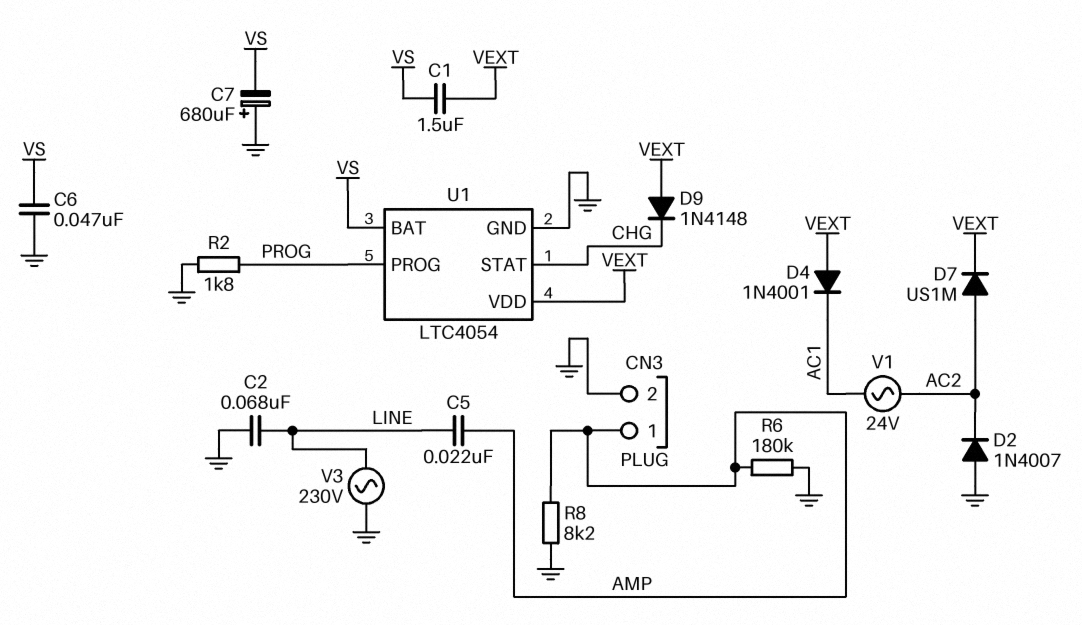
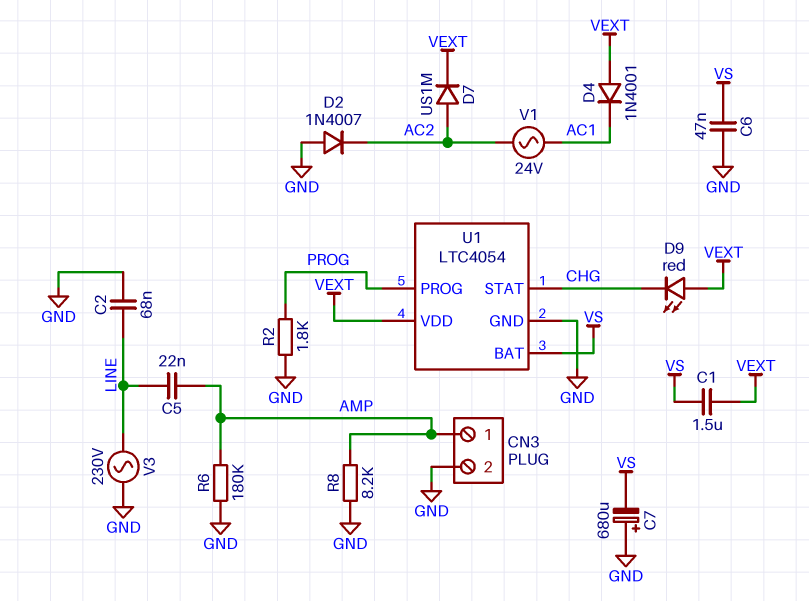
D9: diode 1N4148 (A VEXT, K CHG) -> LED red (A VEXT, K CHG)

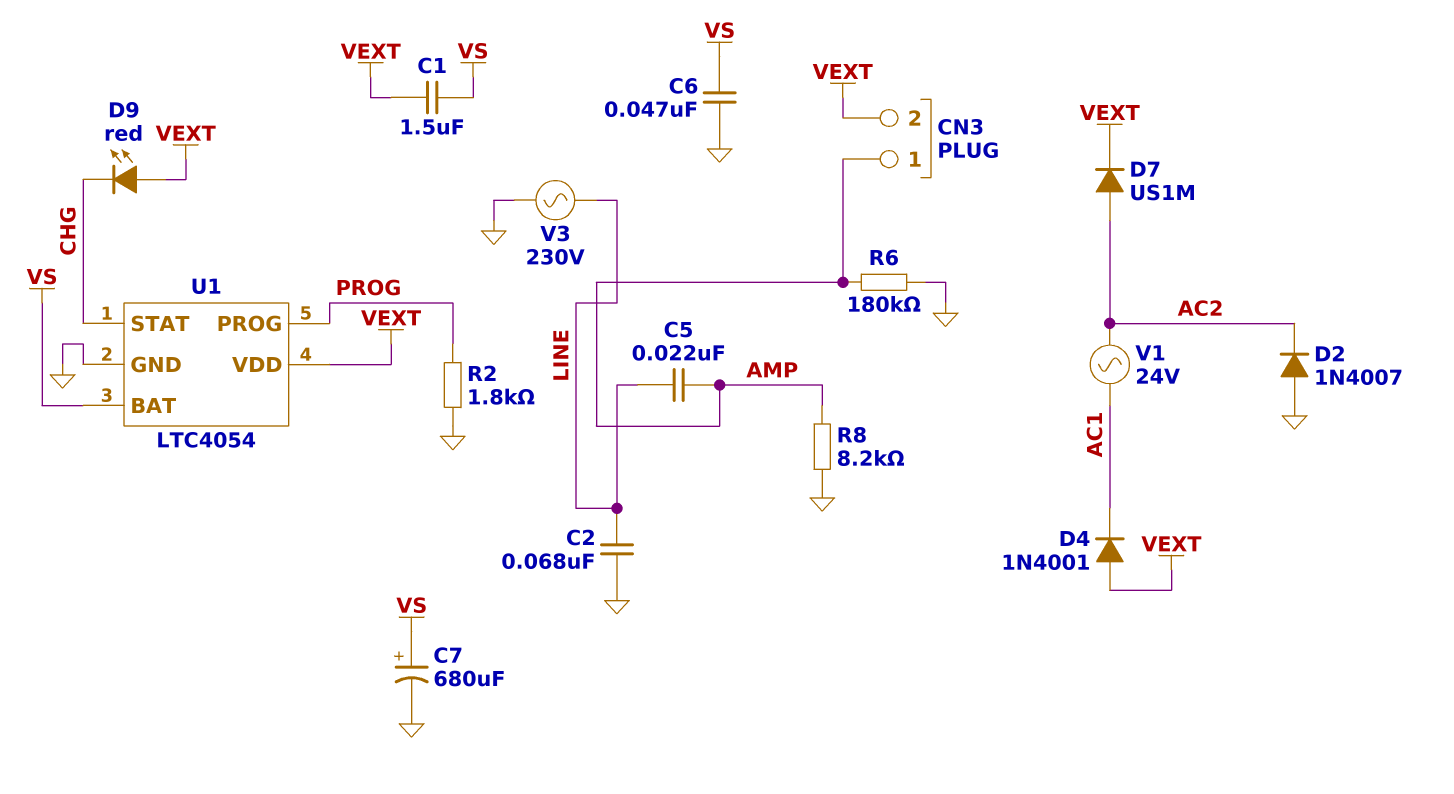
C7: 680uF (plus GND, minus VS) -> 680uF (plus VS, minus GND)
CN3 pin 2: GND -> VEXT

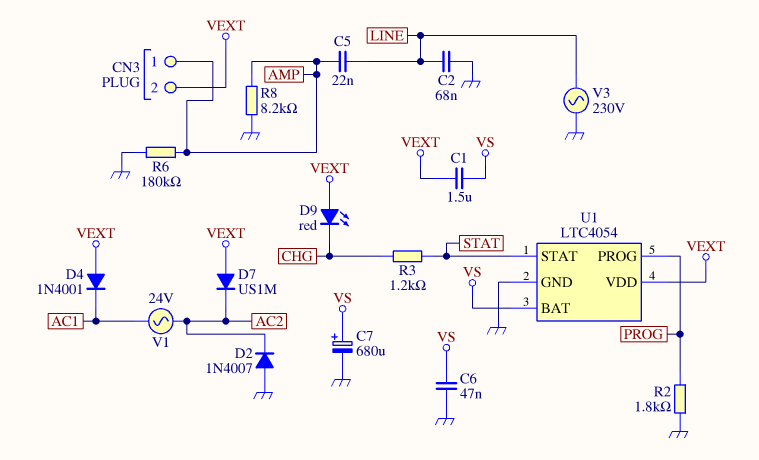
D7: diode US1M (A AC2, K VEXT) -> diode US1M (A VEXT, K AC2)
R3: none -> 1.2k (CHG, STAT)
U1 pin STAT: CHG -> STAT

